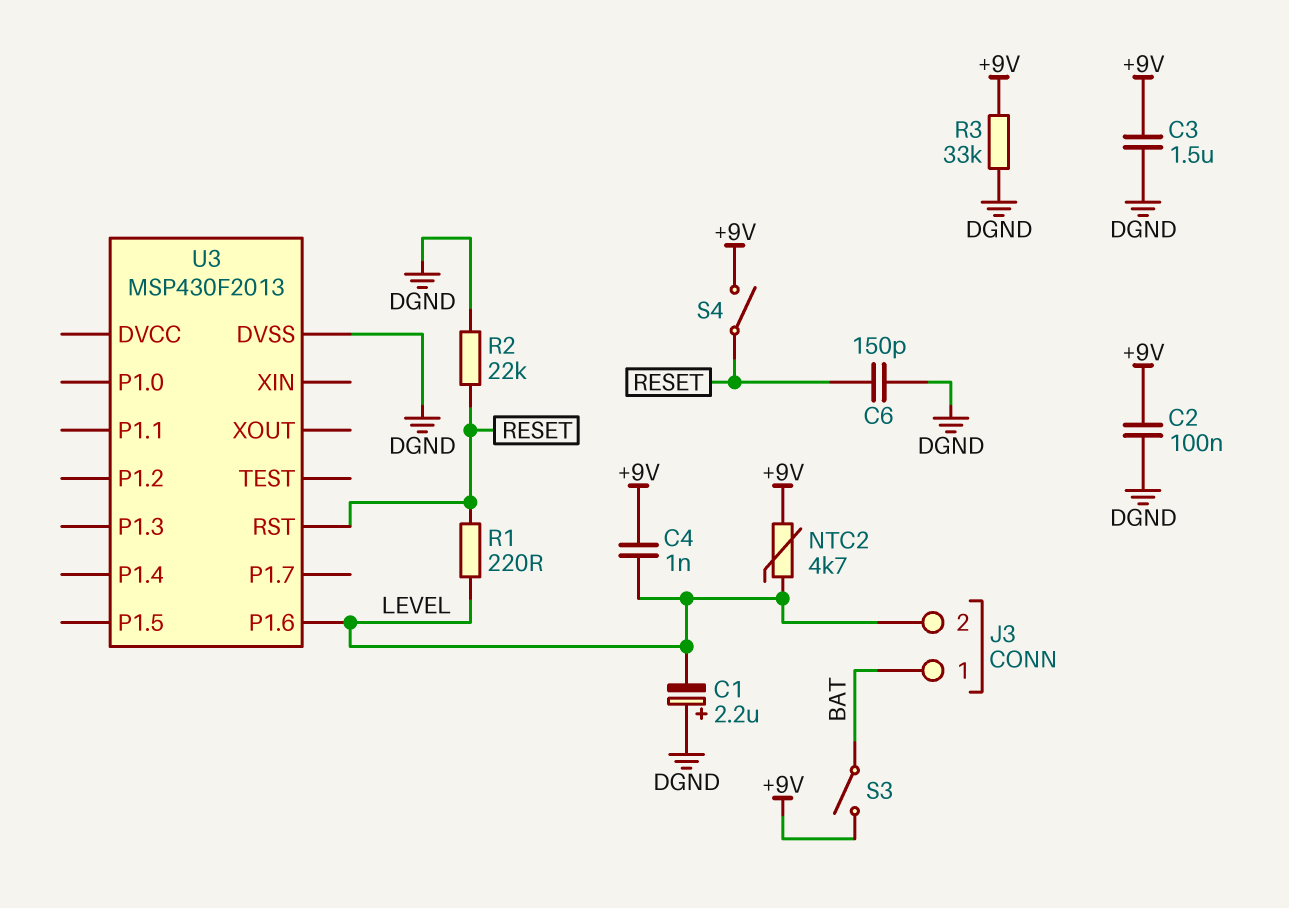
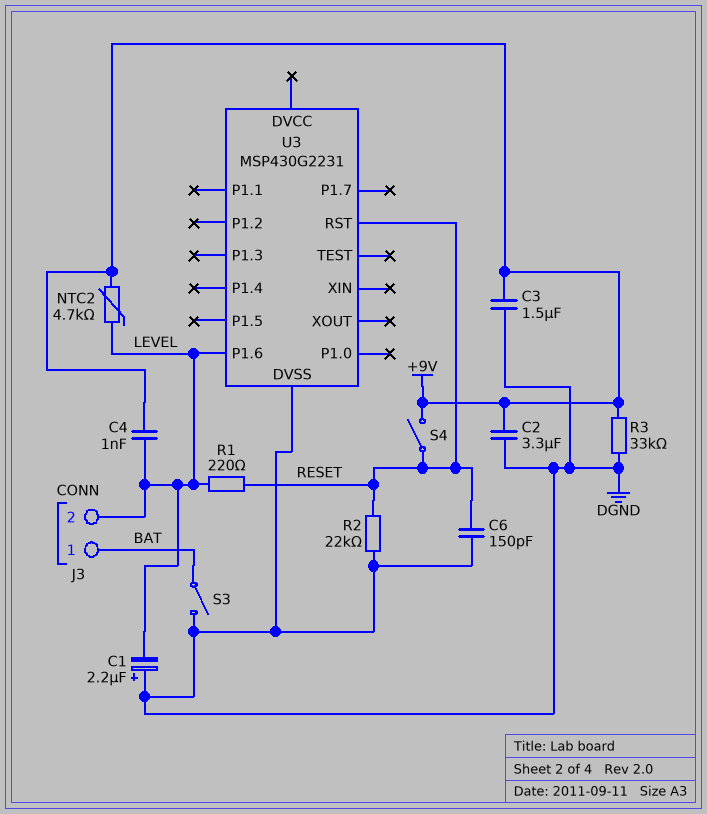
C2: 100nF (+9V, DGND) -> 3.3uF (+9V, DGND)
S3: switch (+9V, BAT) -> switch (BAT, DGND)
U3: MSP430F2013 -> MSP430G2231

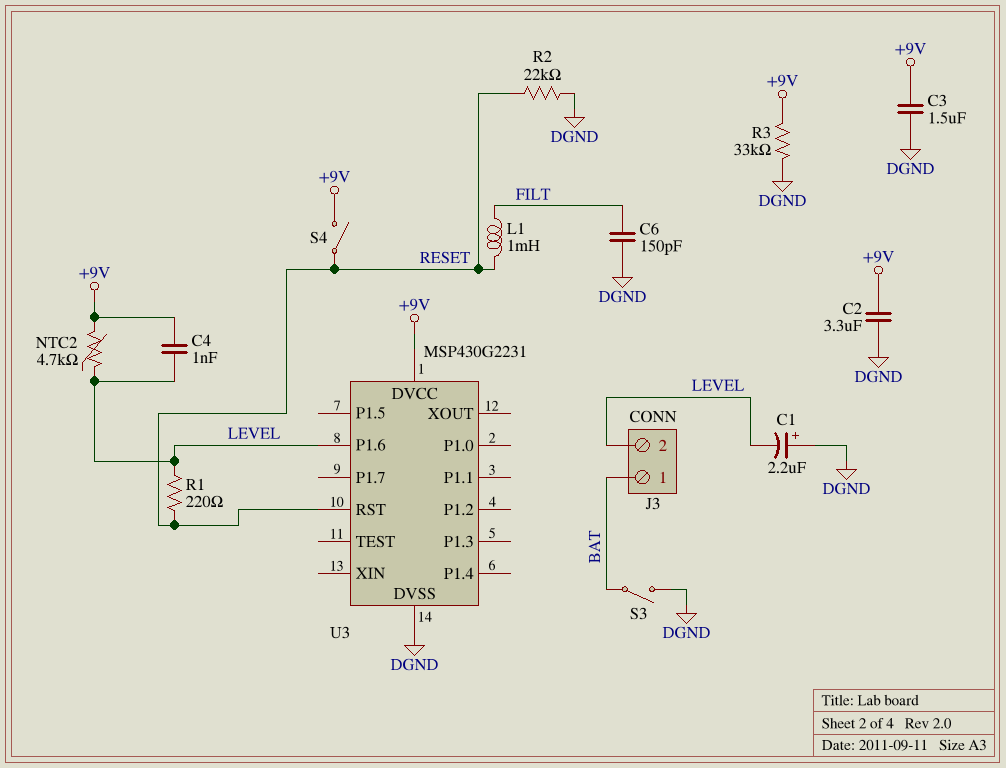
C6: 150pF (DGND, RESET) -> 150pF (DGND, FILT)
L1: none -> 1mH (FILT, RESET)
U3 pin DVCC: none -> +9V

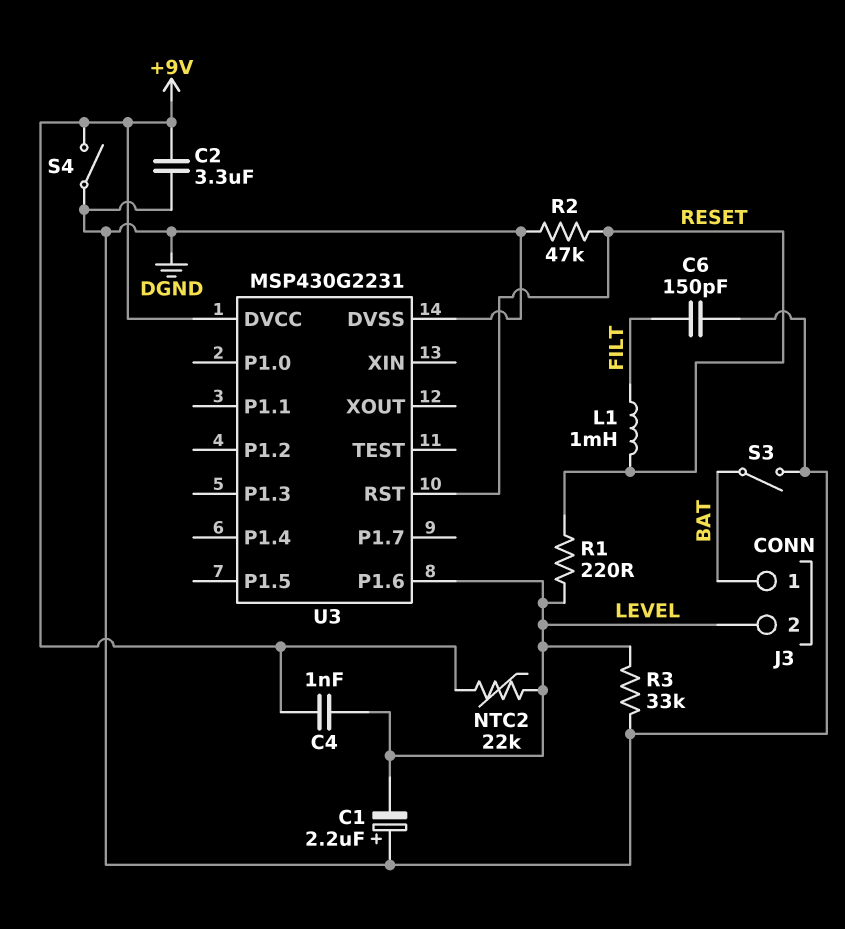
C3: 1.5uF (+9V, DGND) -> none
NTC2: 4.7k (+9V, LEVEL) -> 22k (+9V, LEVEL)
R2: 22k (DGND, RESET) -> 47k (DGND, RESET)
R3: 33k (+9V, DGND) -> 33k (DGND, LEVEL)
S4: switch (+9V, RESET) -> switch (+9V, DGND)

